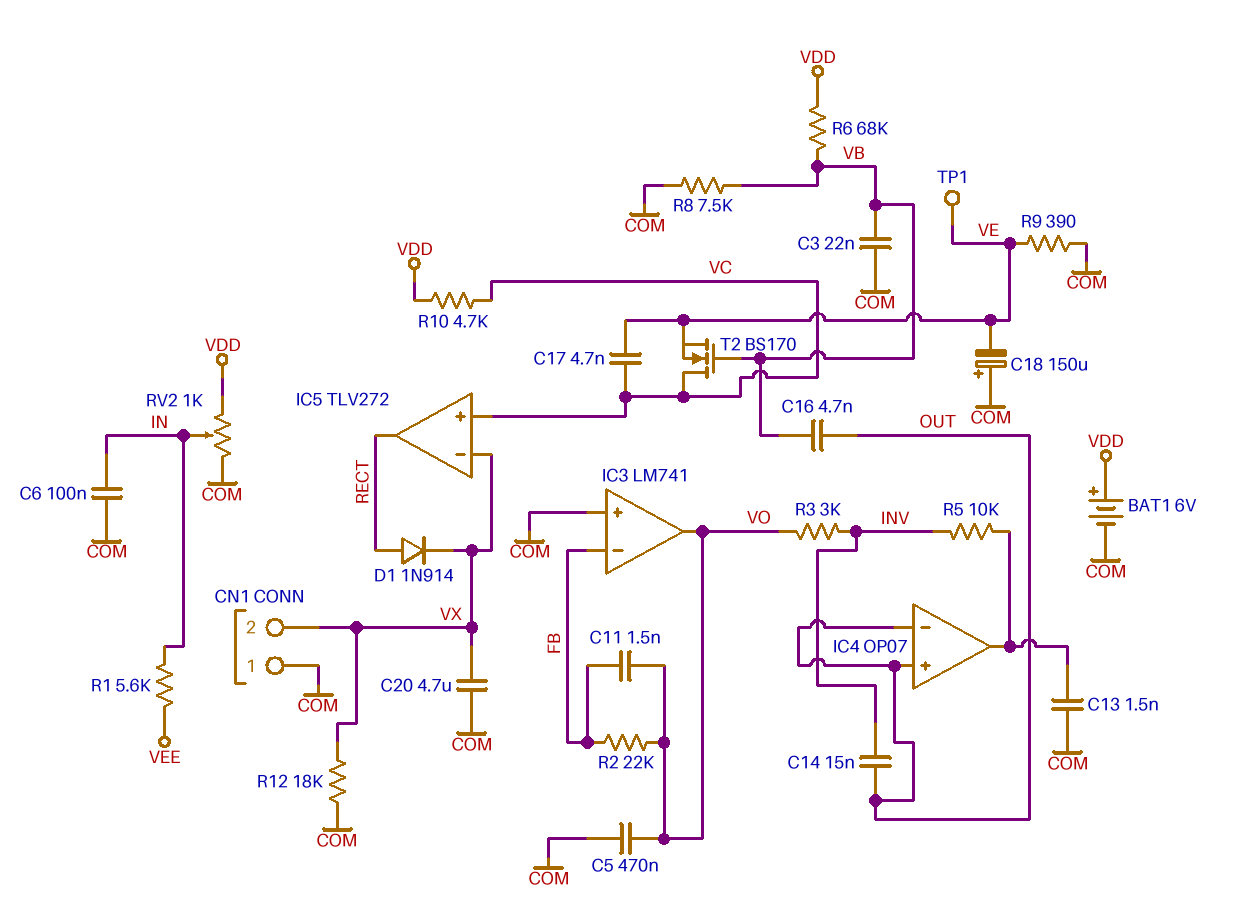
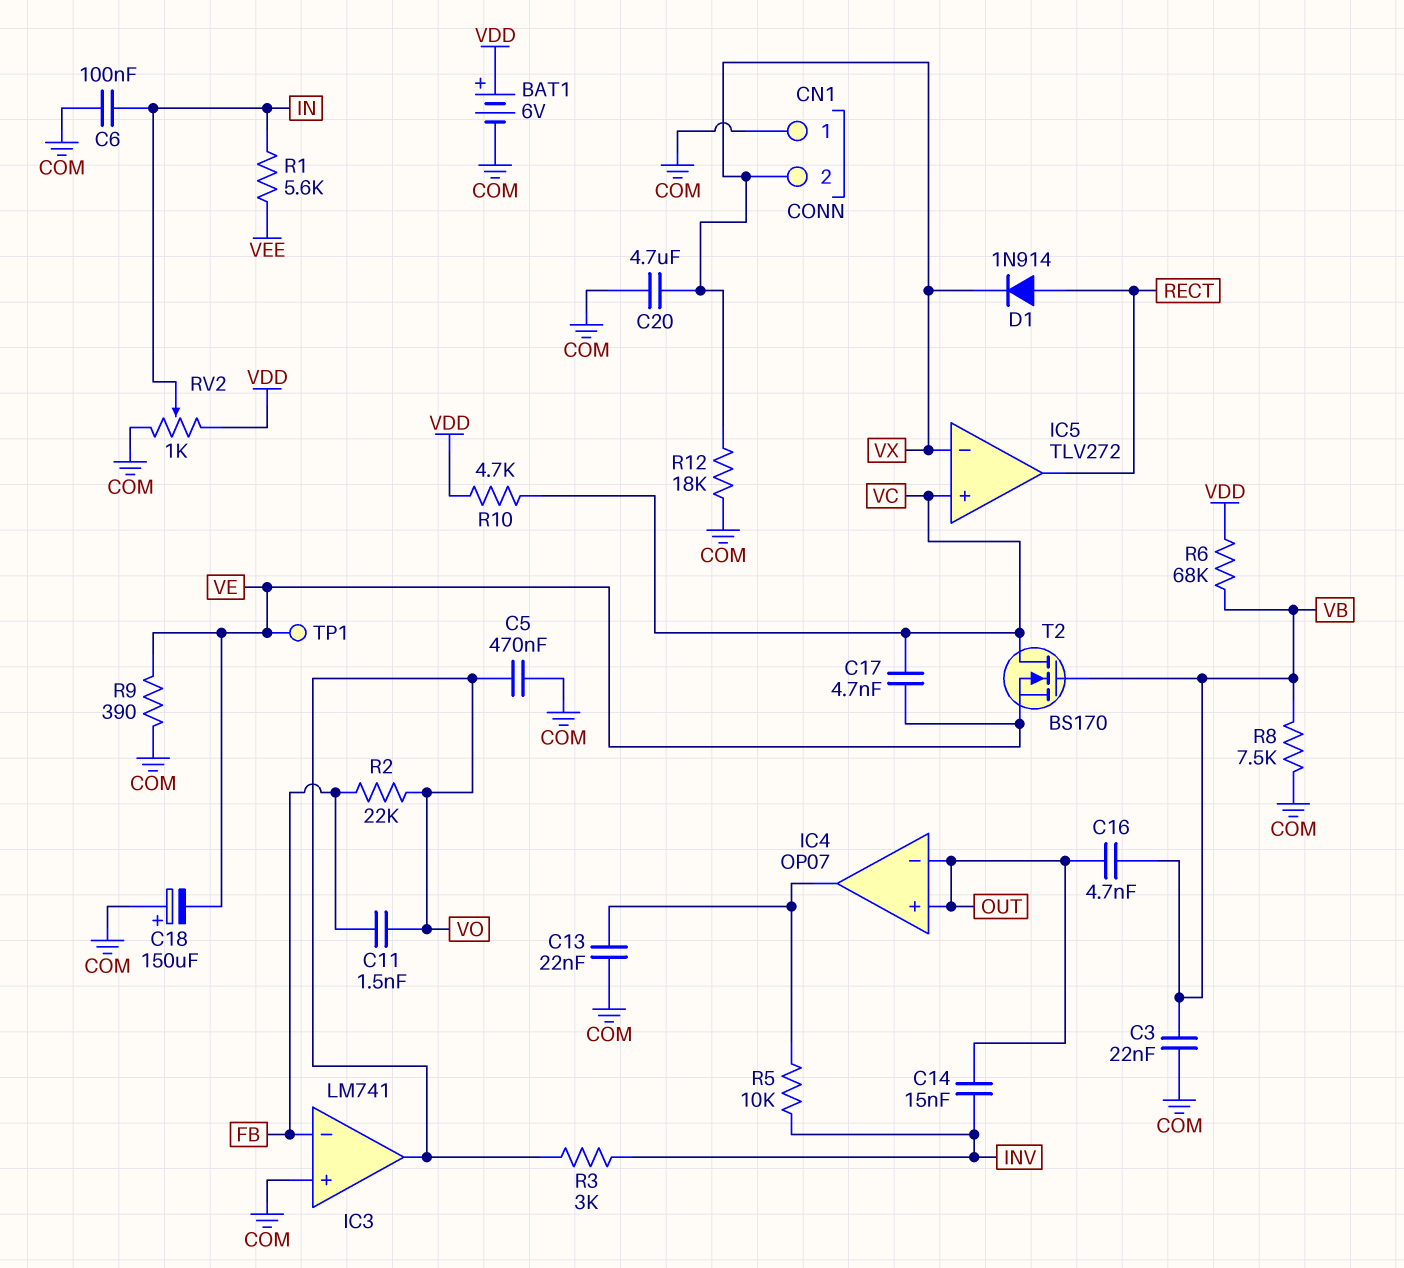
C13: 1.5nF (COM, IC4/out) -> 22nF (COM, IC4/out)

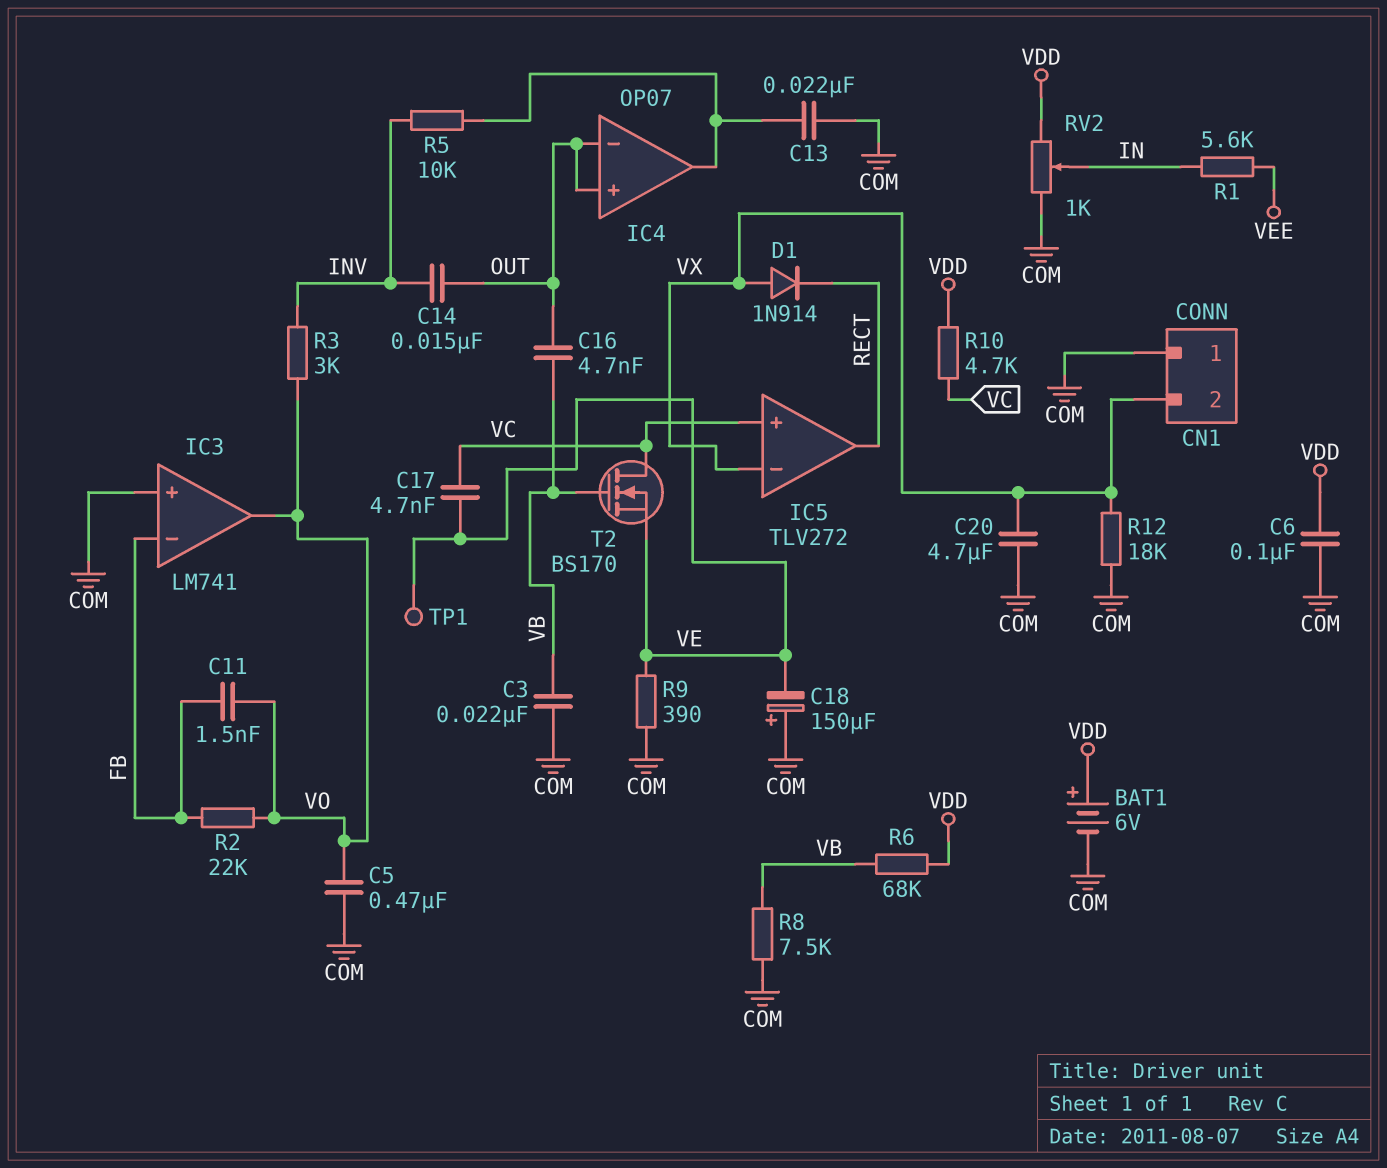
C6: 100nF (COM, IN) -> 100nF (COM, VDD)
D1: diode 1N914 (A RECT, K VX) -> diode 1N914 (A VX, K RECT)

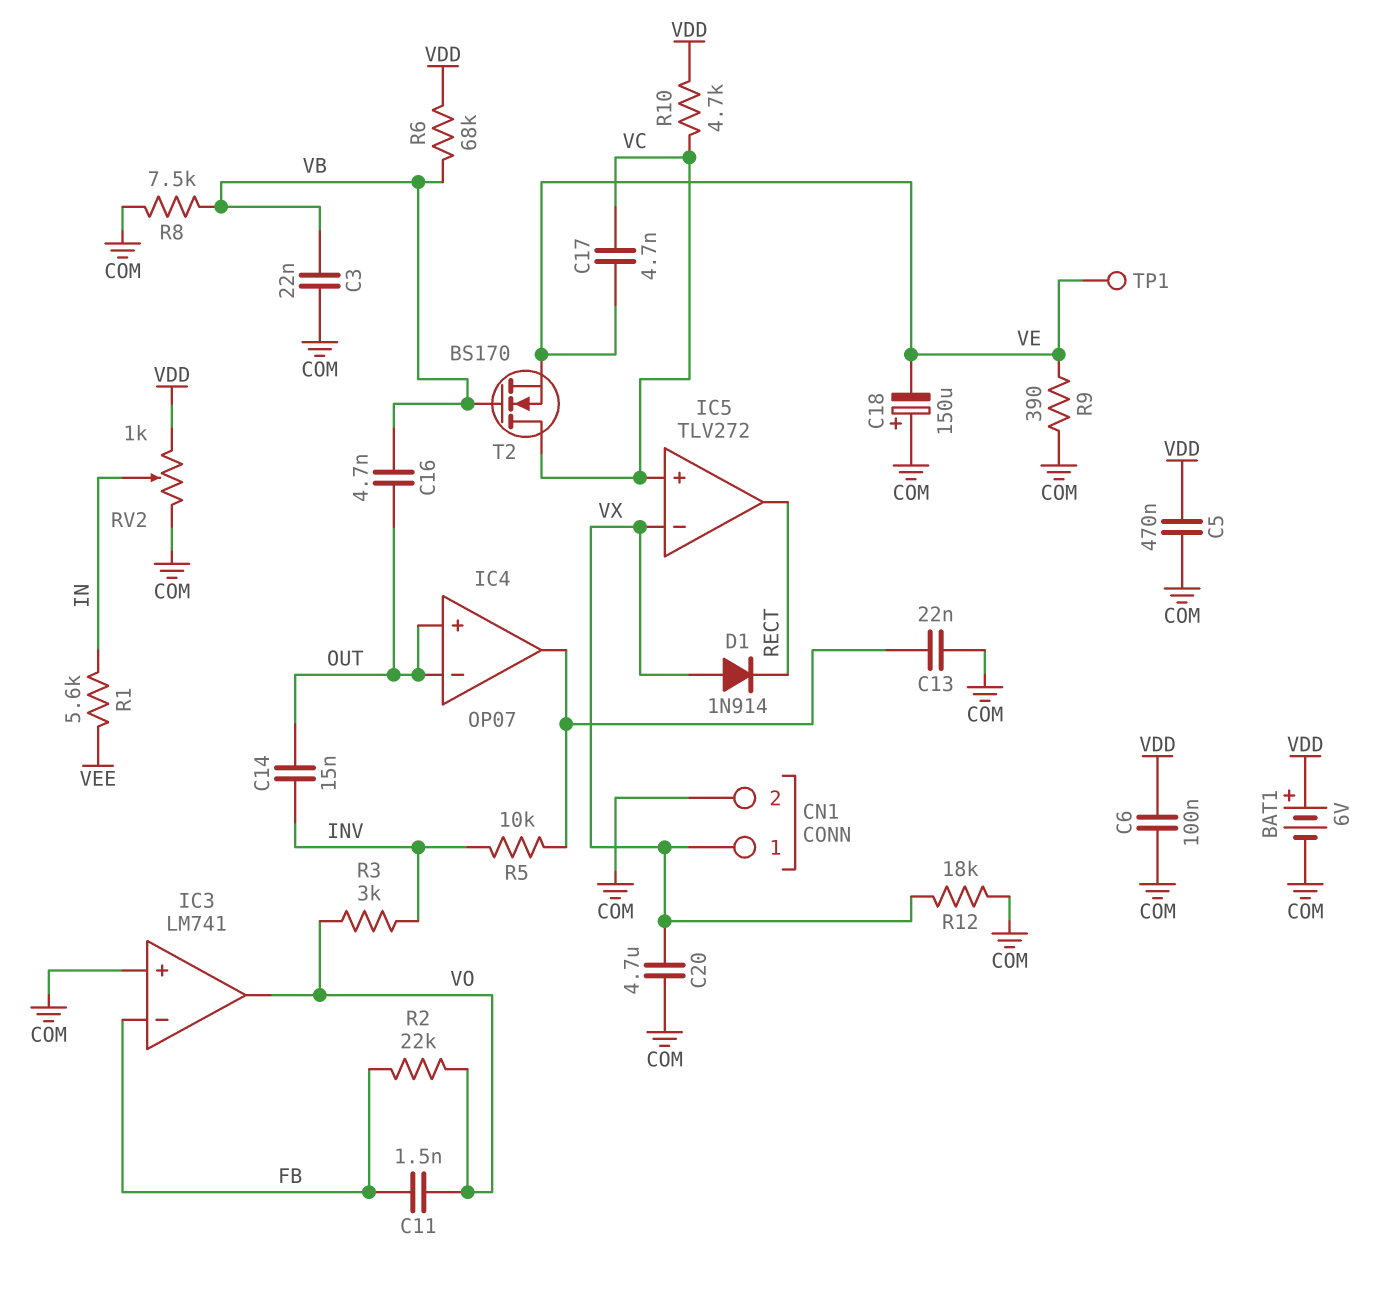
C5: 470nF (COM, VO) -> 470nF (COM, VDD)
CN1 pin 1: COM -> VX
CN1 pin 2: VX -> COM

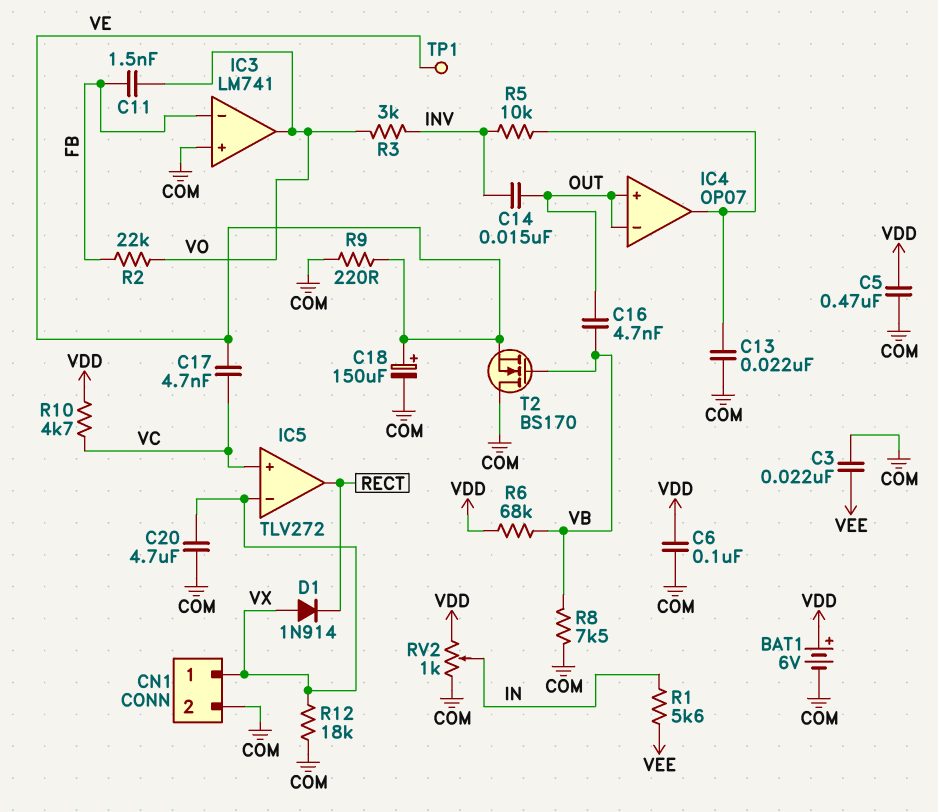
C3: 22nF (COM, VB) -> 22nF (COM, VEE)
C18: 150uF (plus COM, minus VE) -> 150uF (plus VE, minus COM)
R9: 390 (COM, VE) -> 220 (COM, VE)
T2: NMOS BS170 (G VB, D VC, S VE) -> NMOS BS170 (G VB, D COM, S VE)

